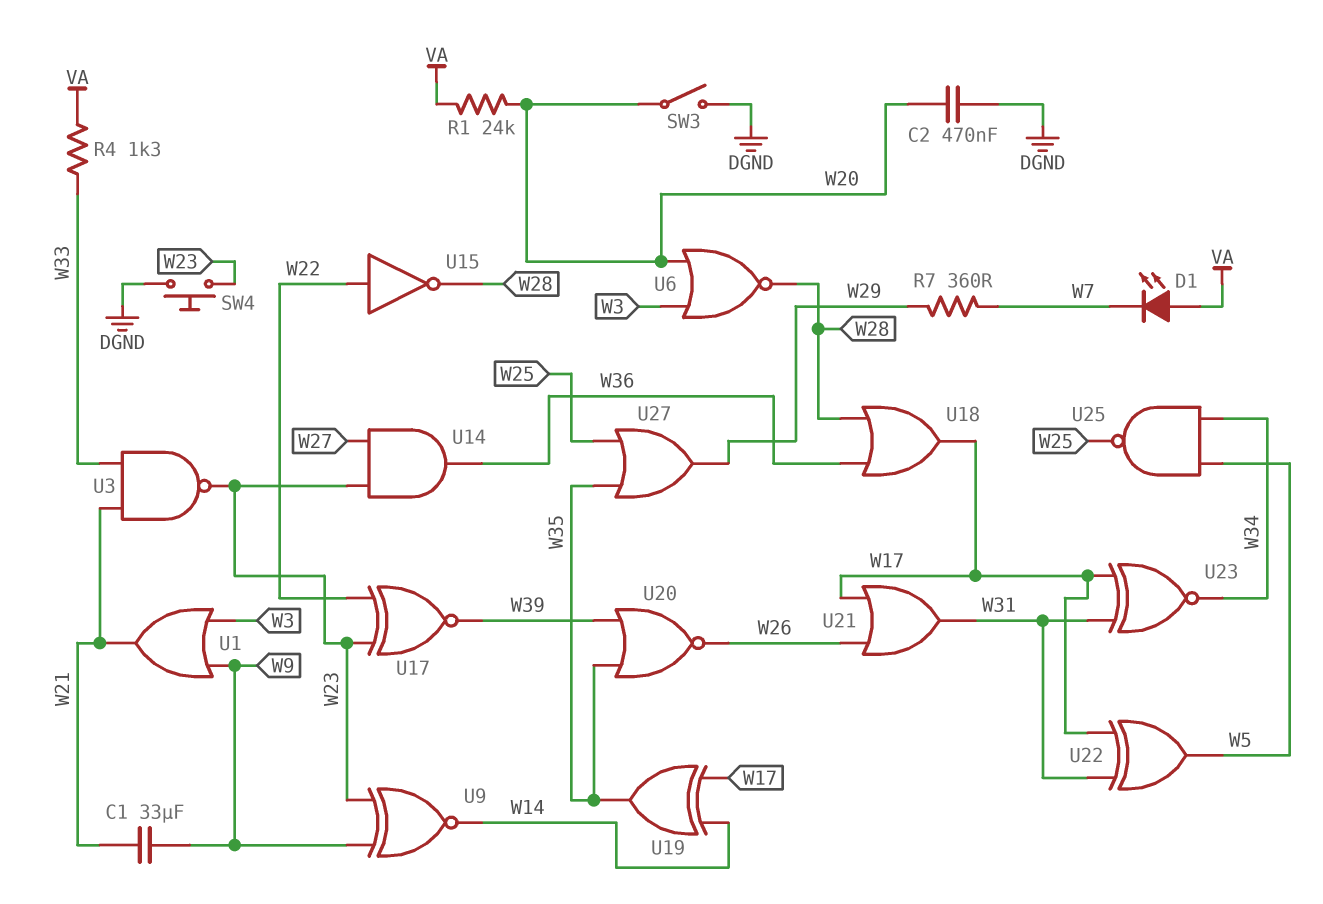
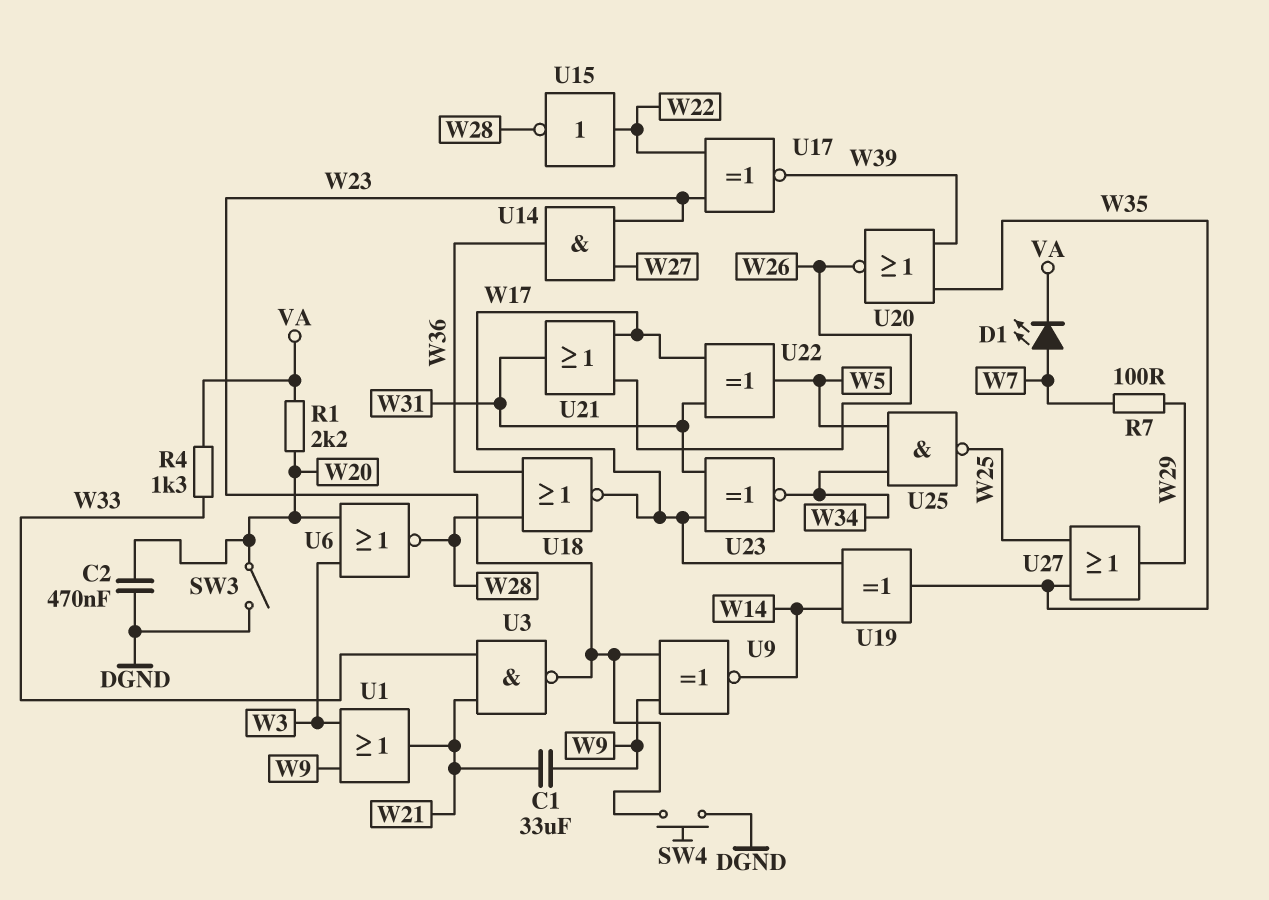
D1: LED (A VA, K W7) -> LED (A W7, K VA)
R1: 24k (VA, W20) -> 2.2k (VA, W20)
R7: 360 (W7, W29) -> 100 (W7, W29)
U18: OR (in W28, in W36, out W17) -> NOR (in W28, in W36, out W17)

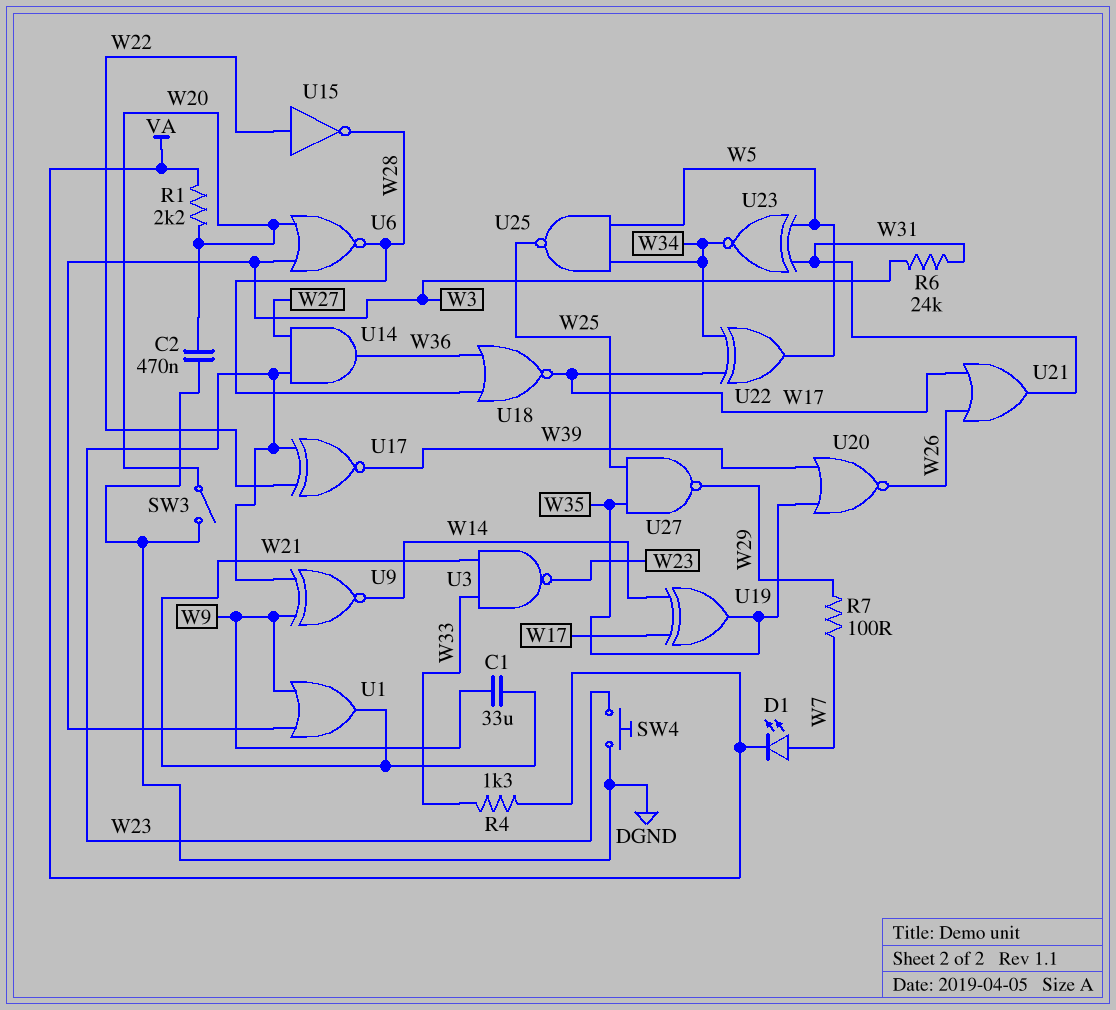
R6: none -> 24k (W3, W31)
U22: XOR (in W17, in W31, out W5) -> XOR (in W17, in W34, out W5)
U23: XNOR (in W17, in W31, out W34) -> XNOR (in W5, in W31, out W34)
U27: OR (in W25, in W35, out W29) -> NAND (in W25, in W35, out W29)

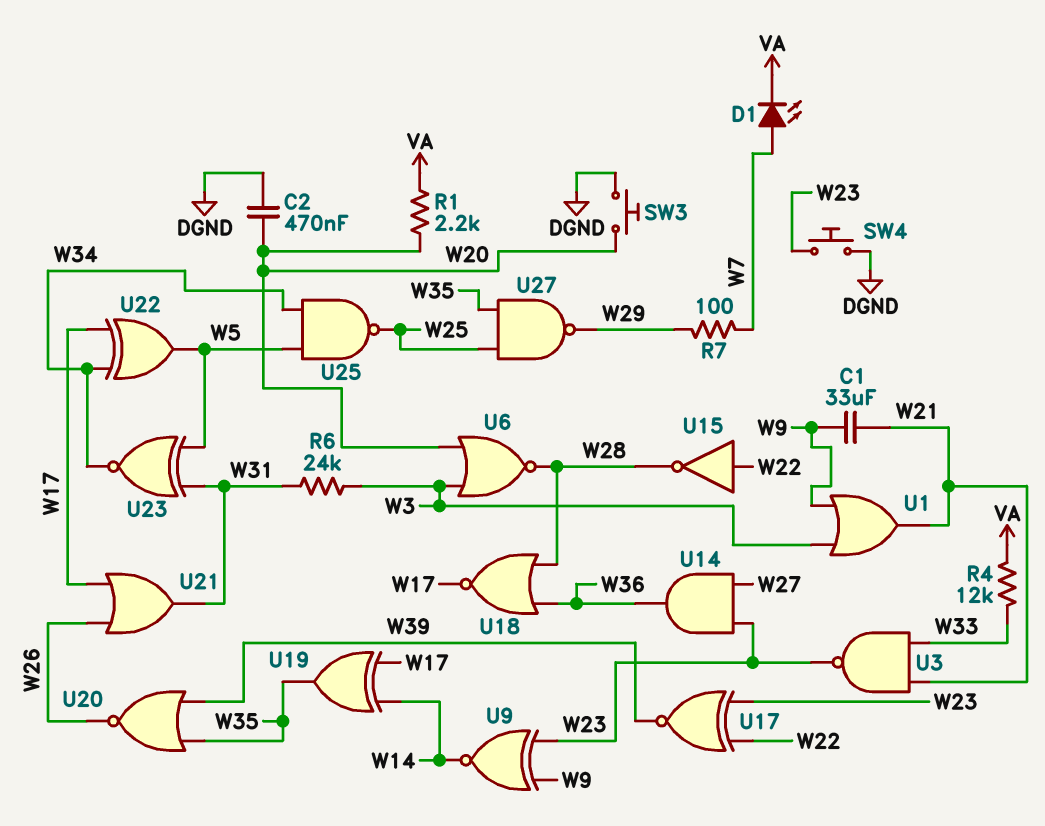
R4: 1.3k (VA, W33) -> 12k (VA, W33)
SW3: switch (DGND, W20) -> button (DGND, W20)

